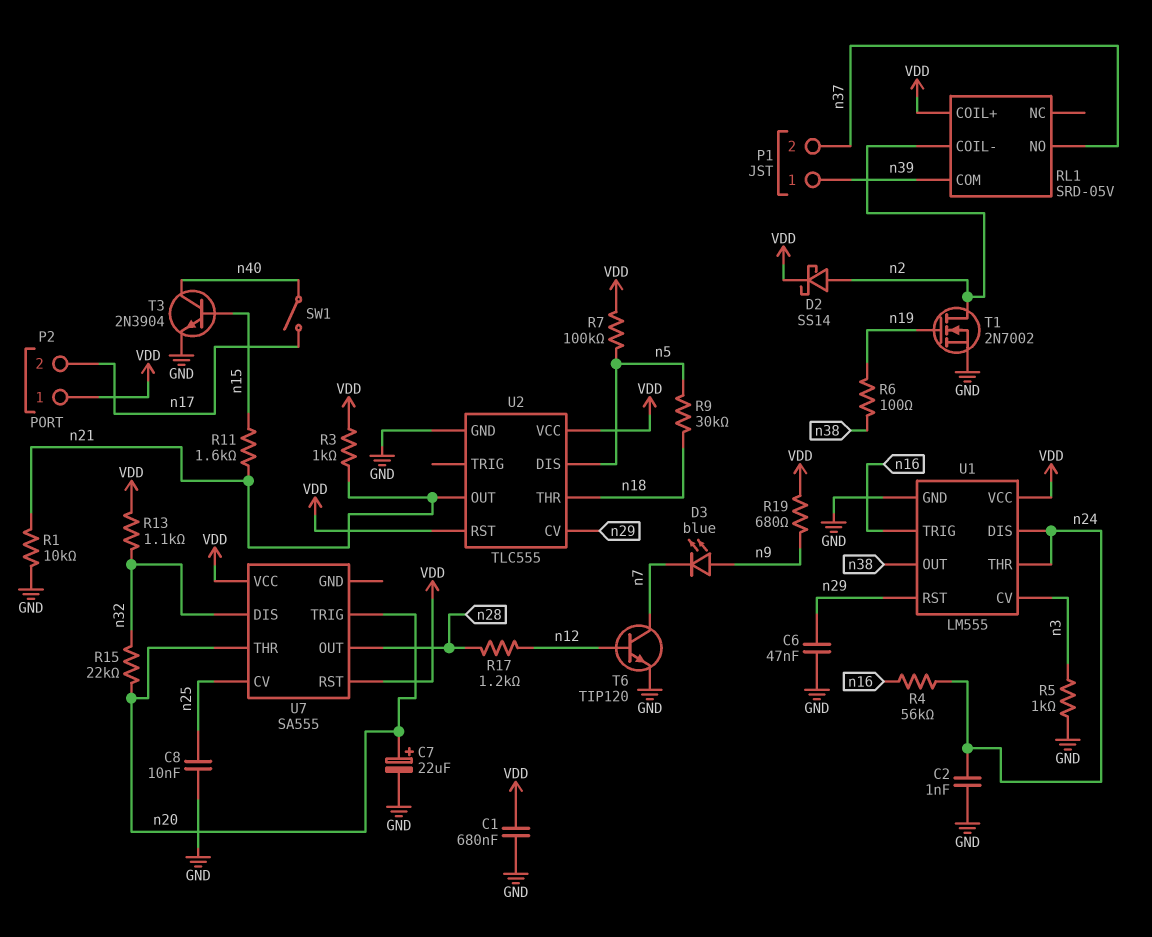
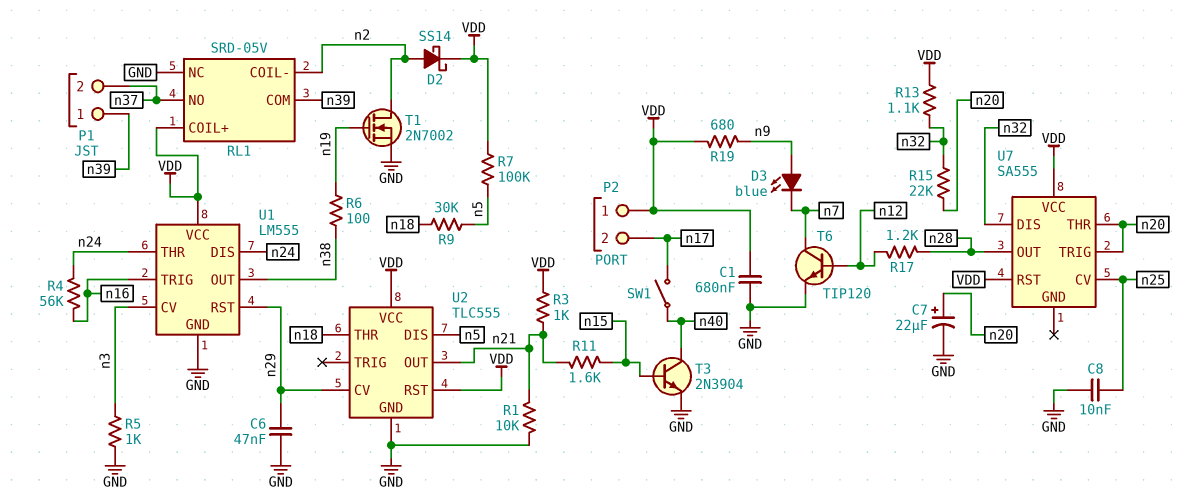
C2: 1nF (GND, n24) -> none
RL1 pin NC: none -> GND

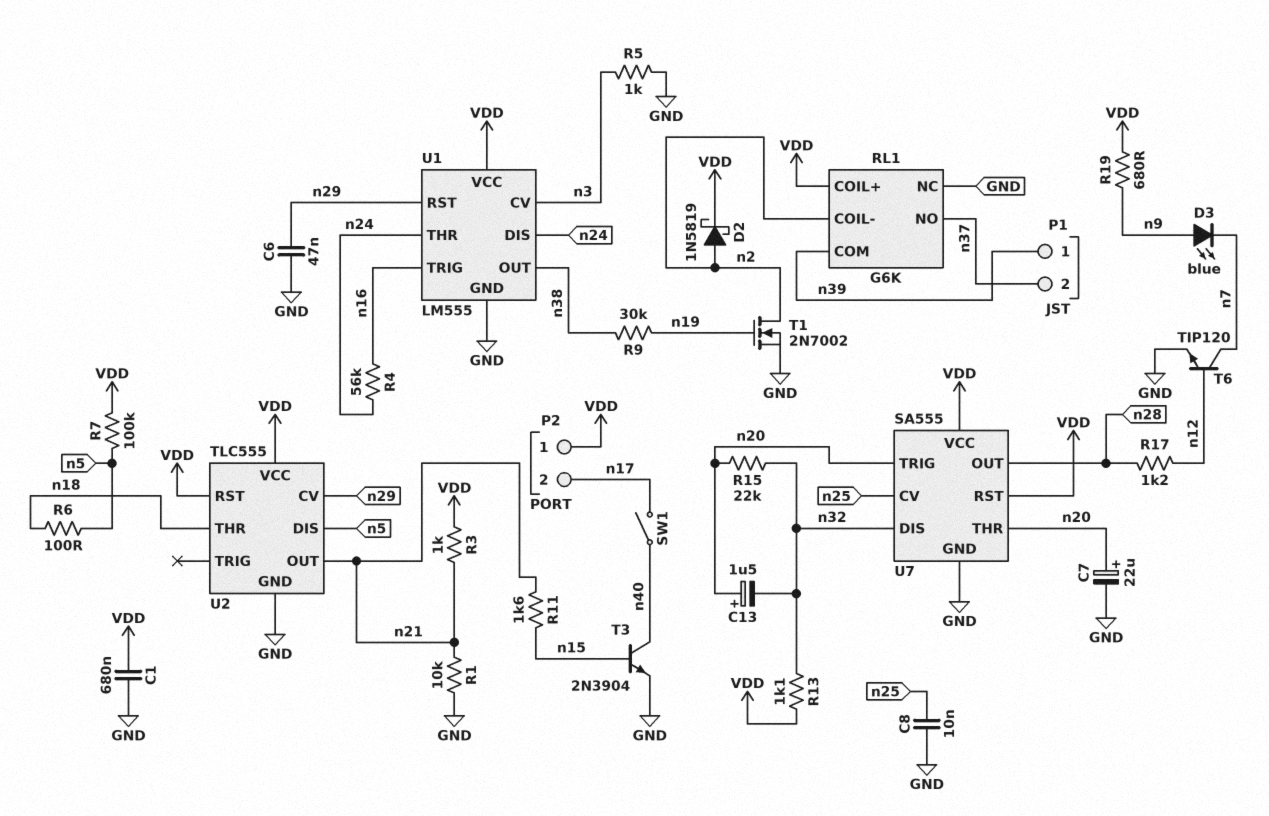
C13: none -> 1.5uF (plus n20, minus n32)
D2: schottky SS14 (A n2, K VDD) -> schottky 1N5819 (A n2, K VDD)
R6: 100 (n19, n38) -> 100 (n5, n18)
R9: 30k (n5, n18) -> 30k (n19, n38)
RL1: SRD-05V -> G6K
U7 pin GND: none -> GND

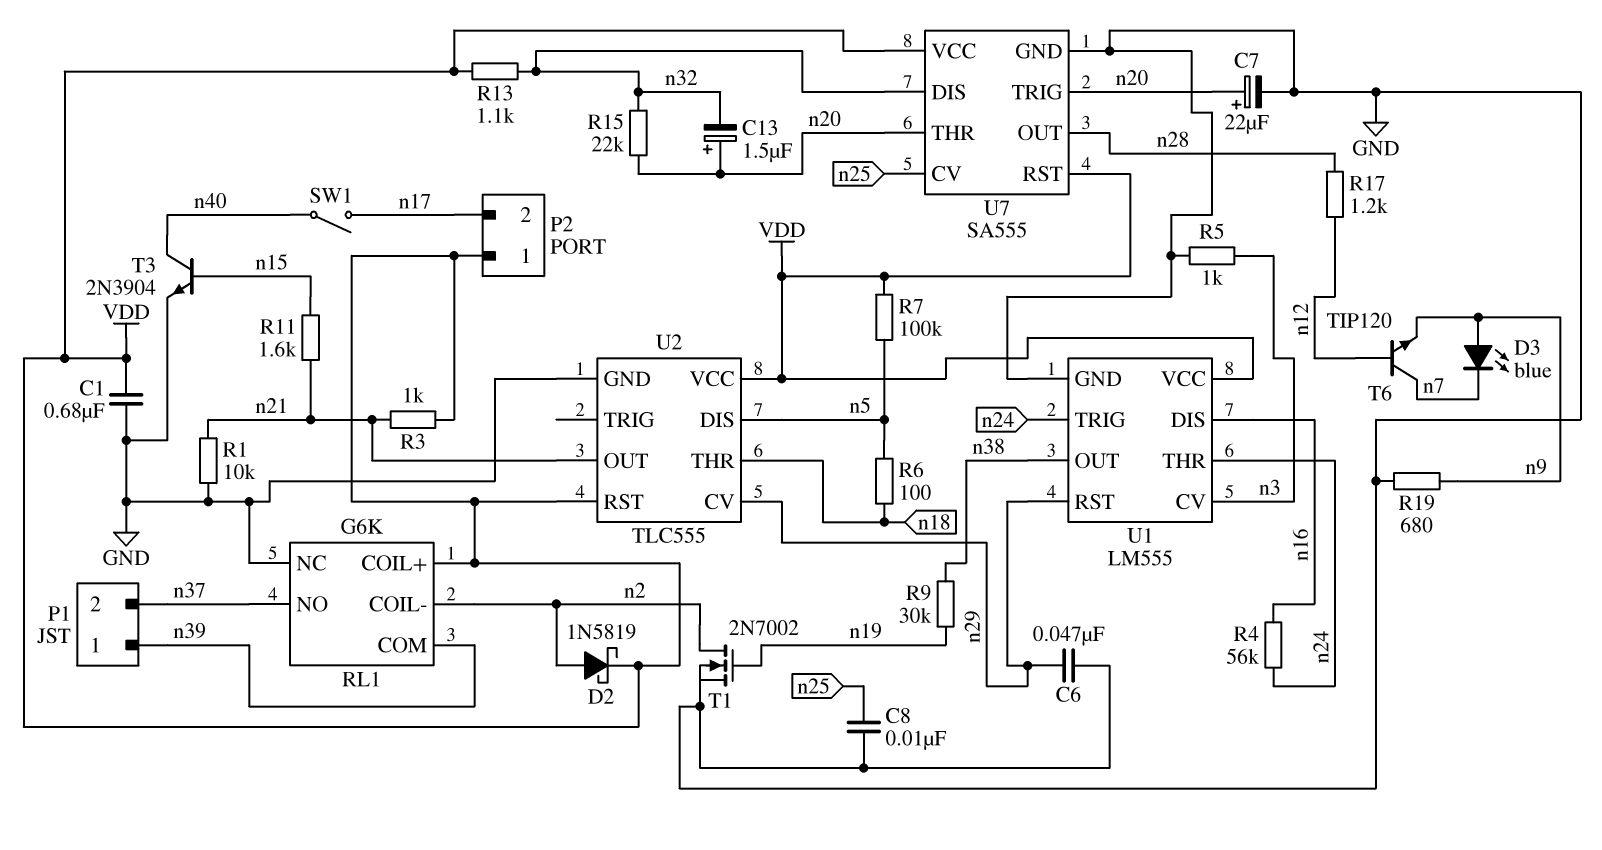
R19: 680 (VDD, n9) -> 680 (GND, n9)
T6: NPN TIP120 (B n12, C n7, E GND) -> NPN TIP120 (B n12, C n7, E n9)
U1 pin DIS: n24 -> n16
U1 pin TRIG: n16 -> n24

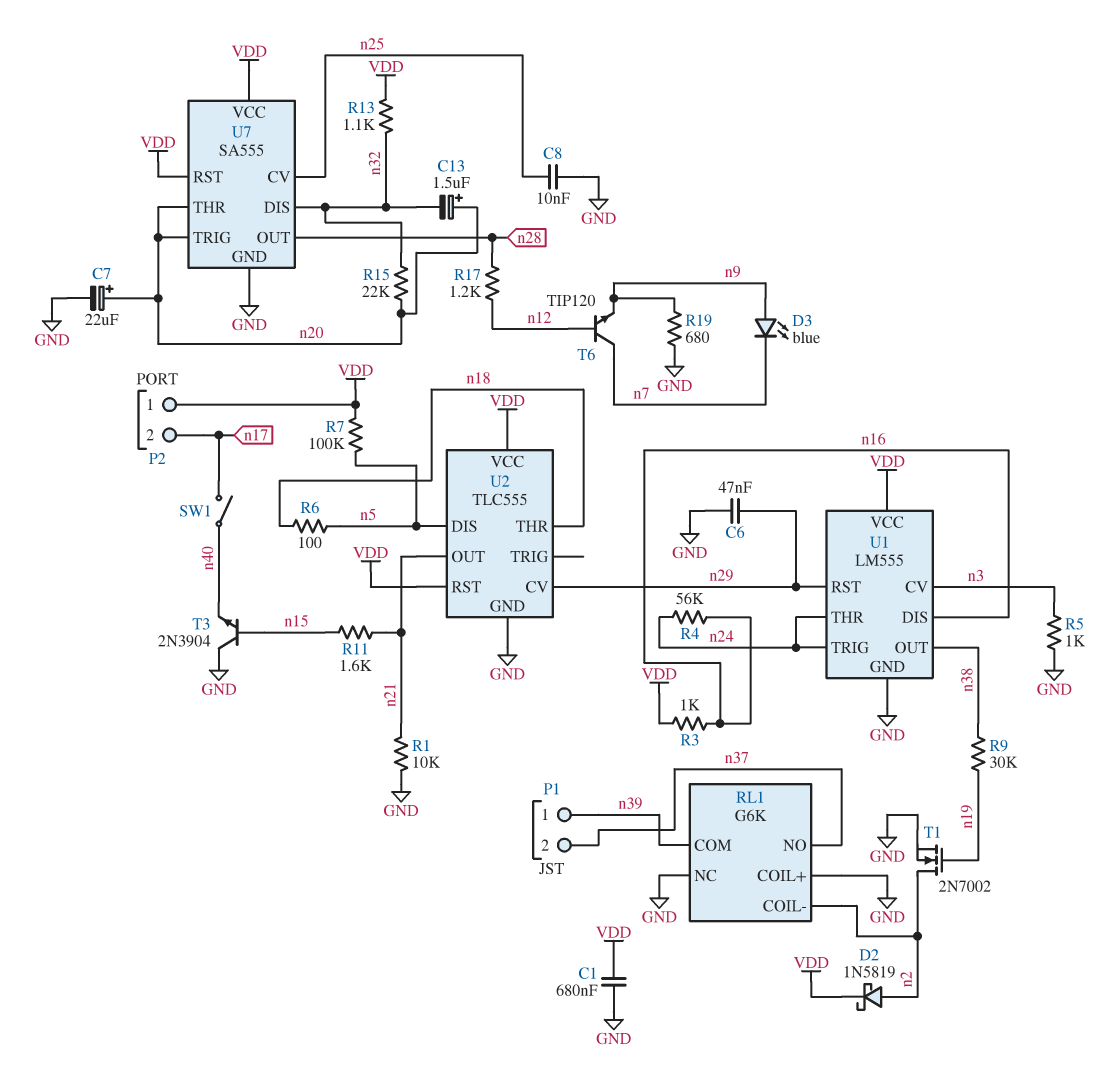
R3: 1k (VDD, n21) -> 1k (VDD, n16)
RL1 pin COIL+: VDD -> GND
T3: NPN 2N3904 (B n15, C n40, E GND) -> NPN 2N3904 (B n15, C GND, E n40)

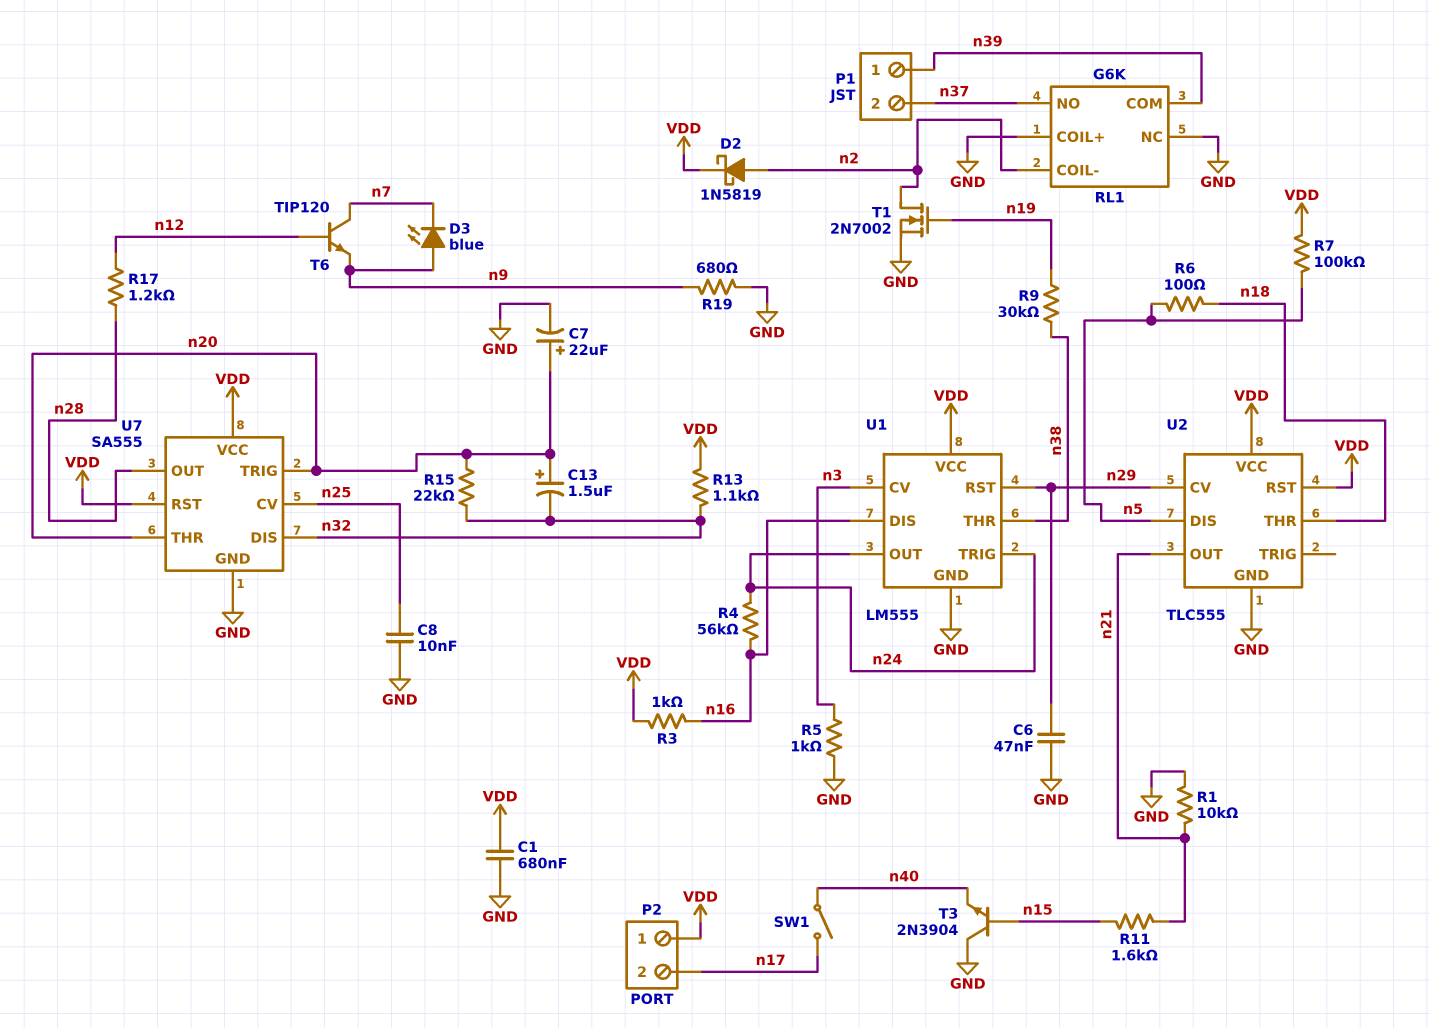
U1 pin OUT: n38 -> n24
U1 pin THR: n24 -> n38

